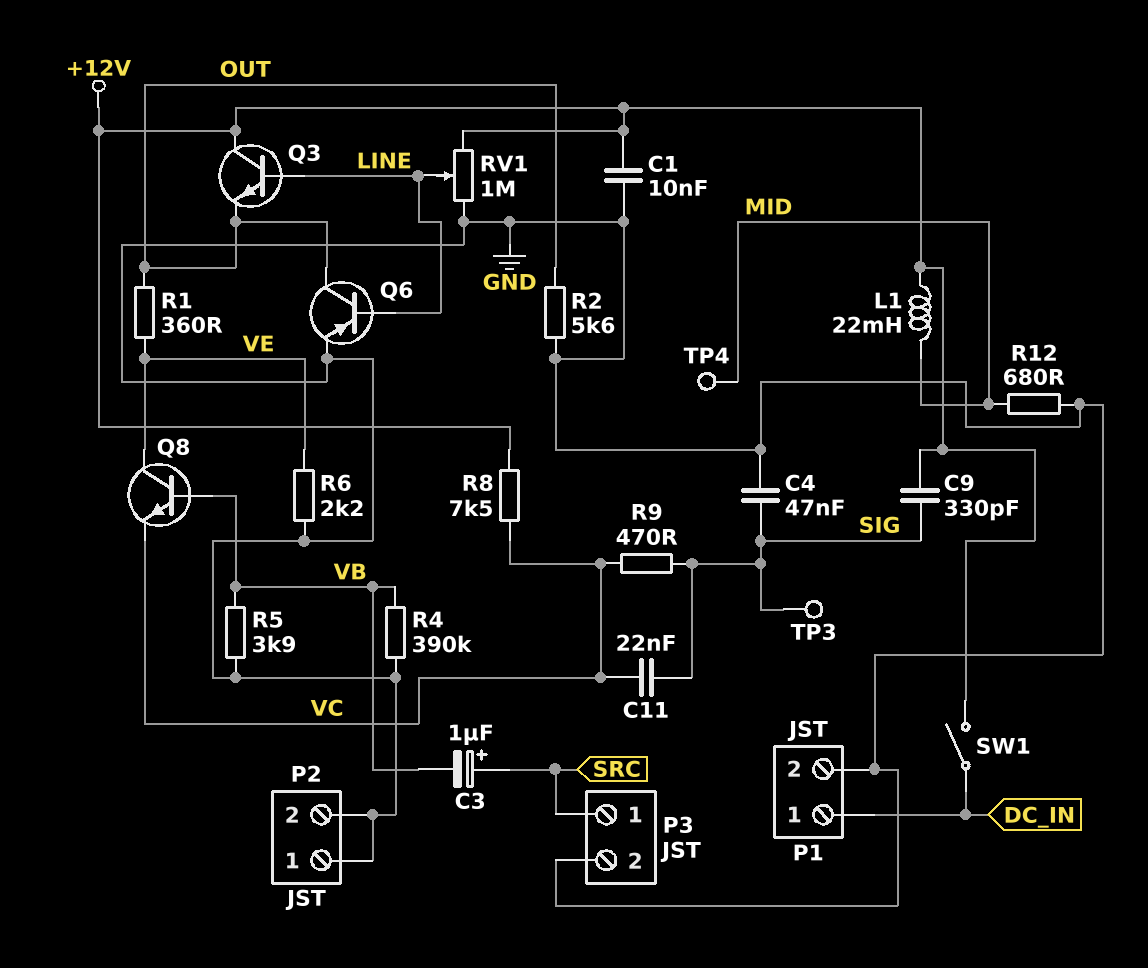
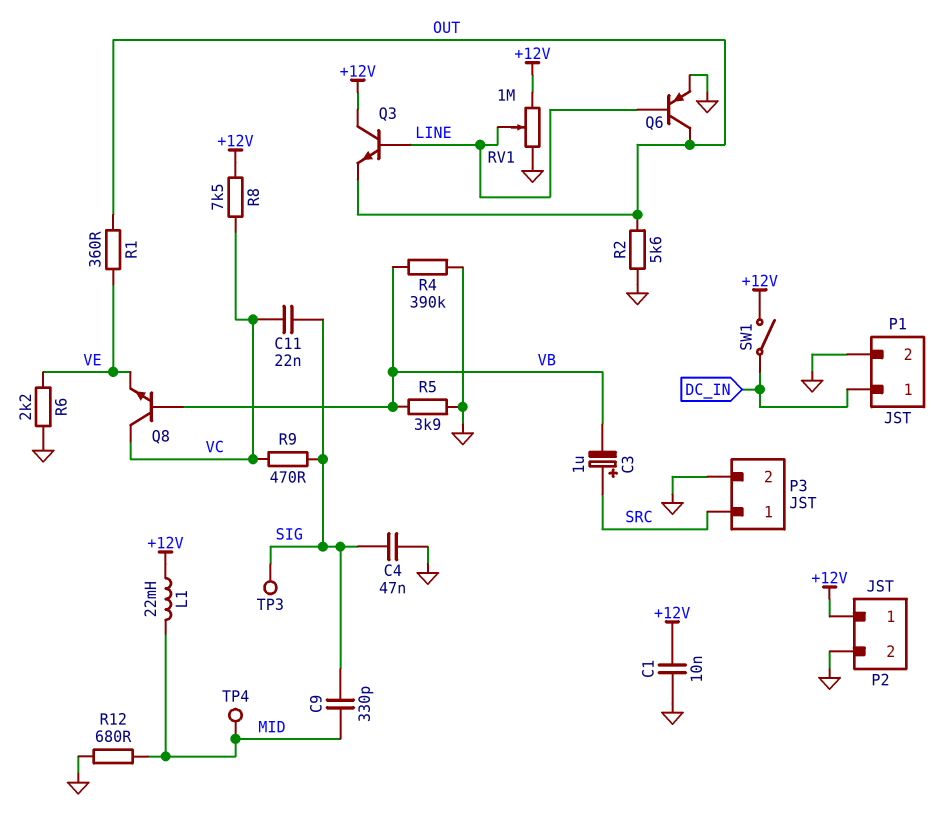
C9: 330pF (+12V, SIG) -> 330pF (MID, SIG)
P2 pin 1: GND -> +12V
Q8: NPN (B VB, C VE, E VC) -> NPN (B VB, C VC, E VE)

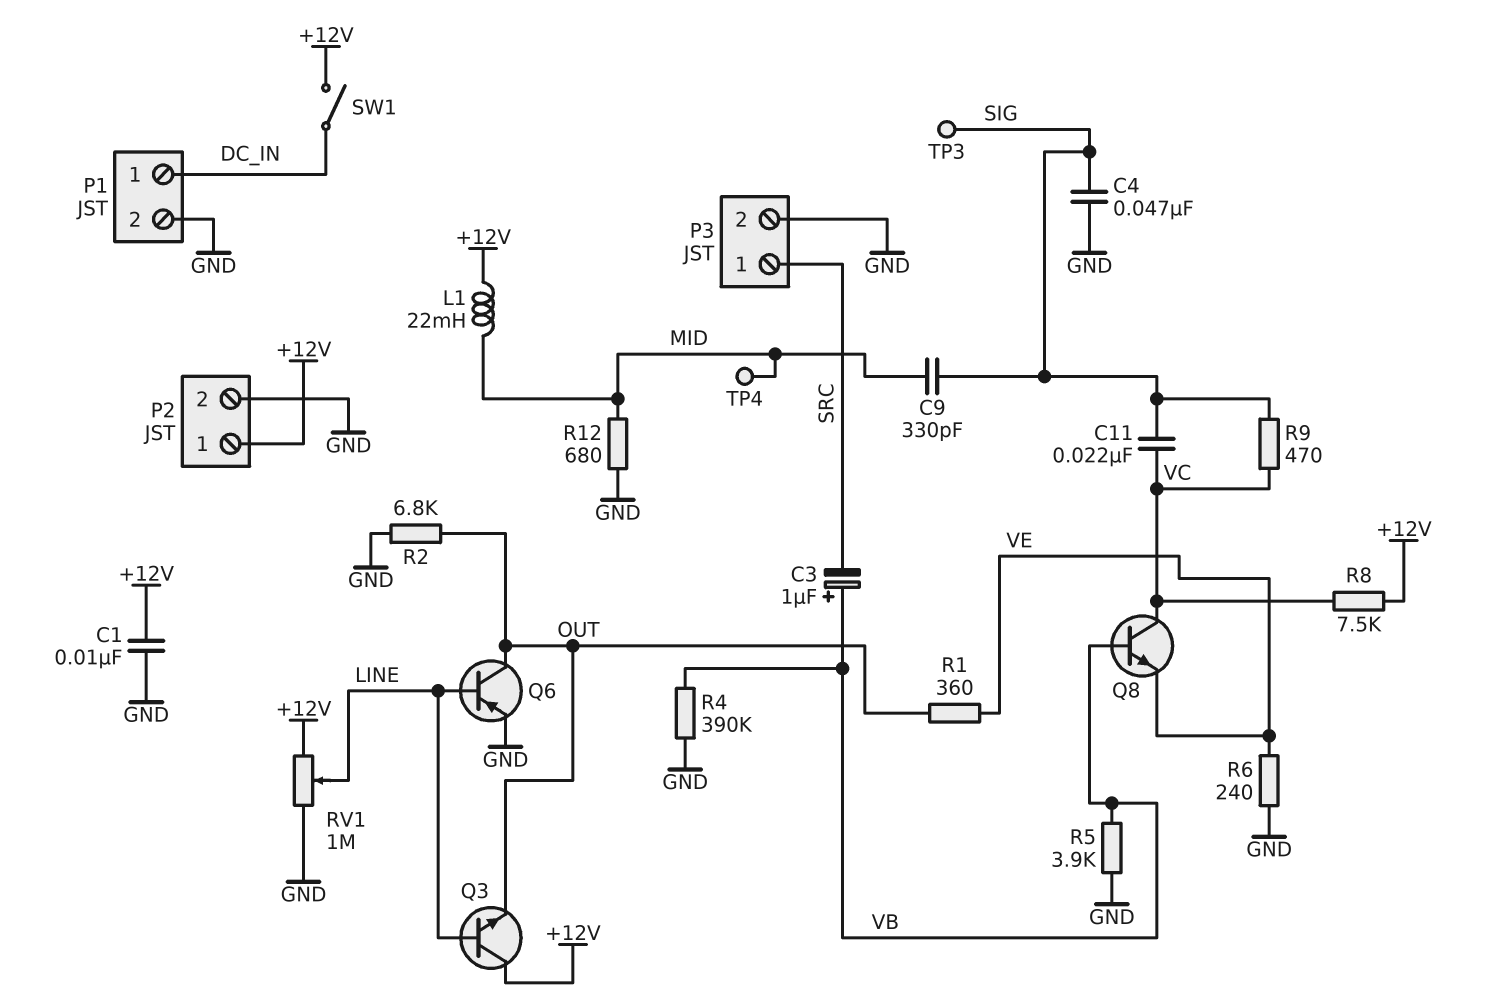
C3: 1uF (plus SRC, minus VB) -> 1uF (plus VB, minus SRC)
R2: 5.6k (GND, OUT) -> 6.8k (GND, OUT)
R6: 2.2k (GND, VE) -> 240 (GND, VE)

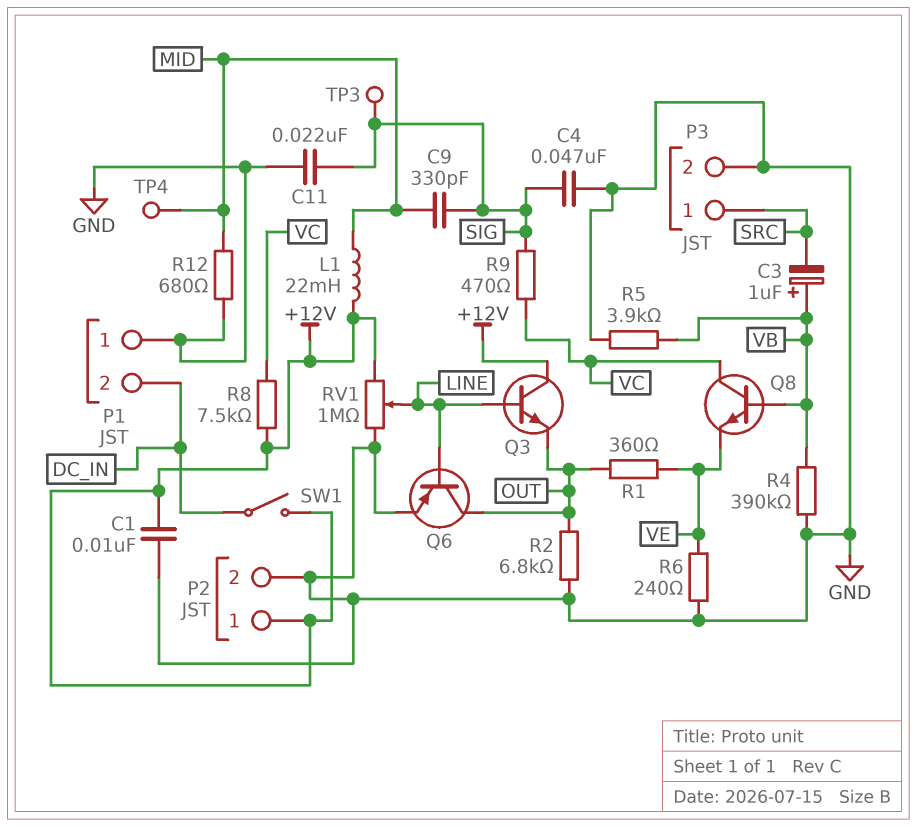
C11: 22nF (SIG, VC) -> 22nF (GND, SIG)
P1 pin 1: DC_IN -> GND
P1 pin 2: GND -> DC_IN

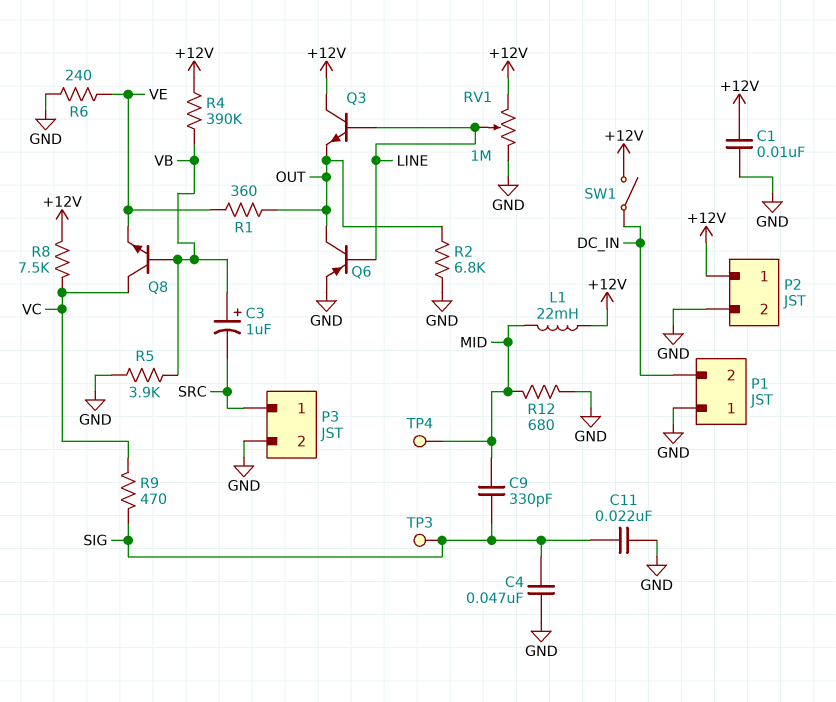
R4: 390k (GND, VB) -> 390k (+12V, VB)

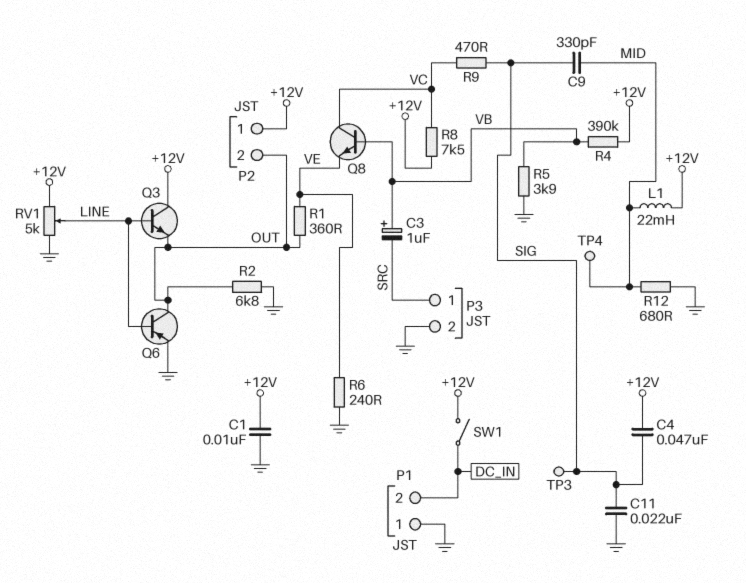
C4: 47nF (GND, SIG) -> 47nF (+12V, SIG)
P2 pin 2: GND -> OUT
RV1: 1M (+12V, GND, wiper LINE) -> 5k (+12V, GND, wiper LINE)

